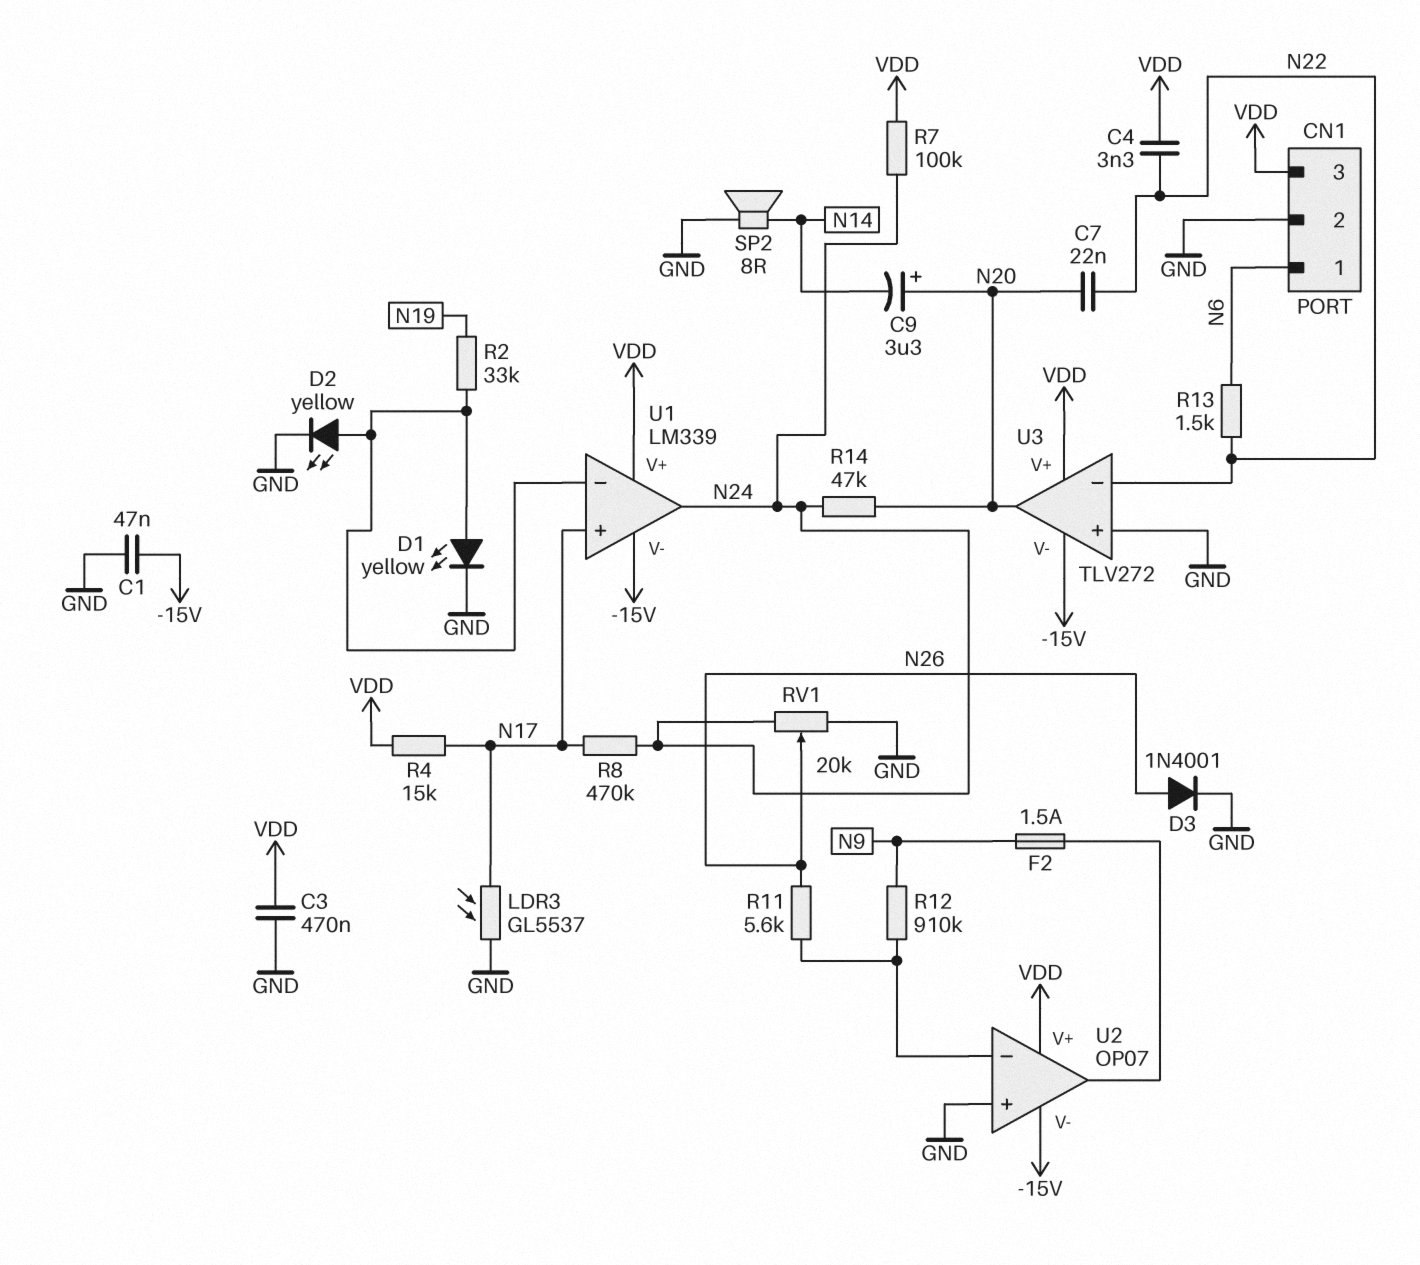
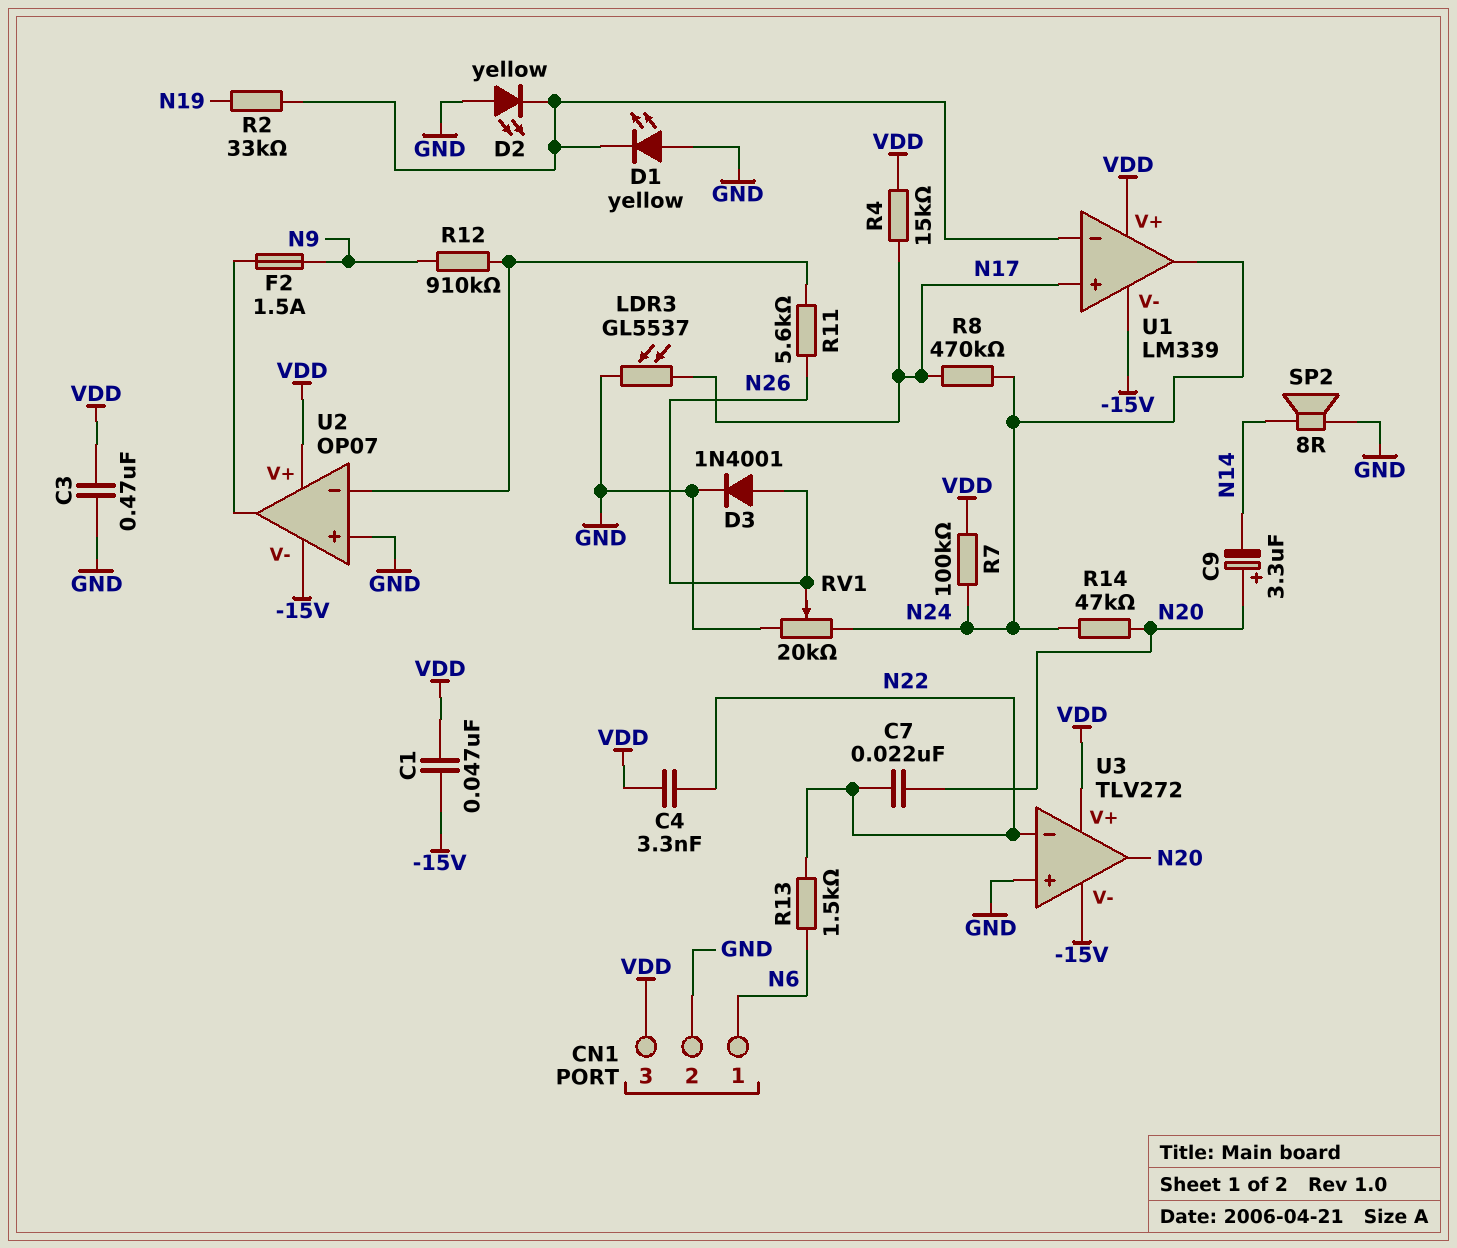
C1: 47nF (-15V, GND) -> 47nF (-15V, VDD)
D1: LED yellow (A U1/in-, K GND) -> LED yellow (A GND, K U1/in-)
D2: LED yellow (A U1/in-, K GND) -> LED yellow (A GND, K U1/in-)

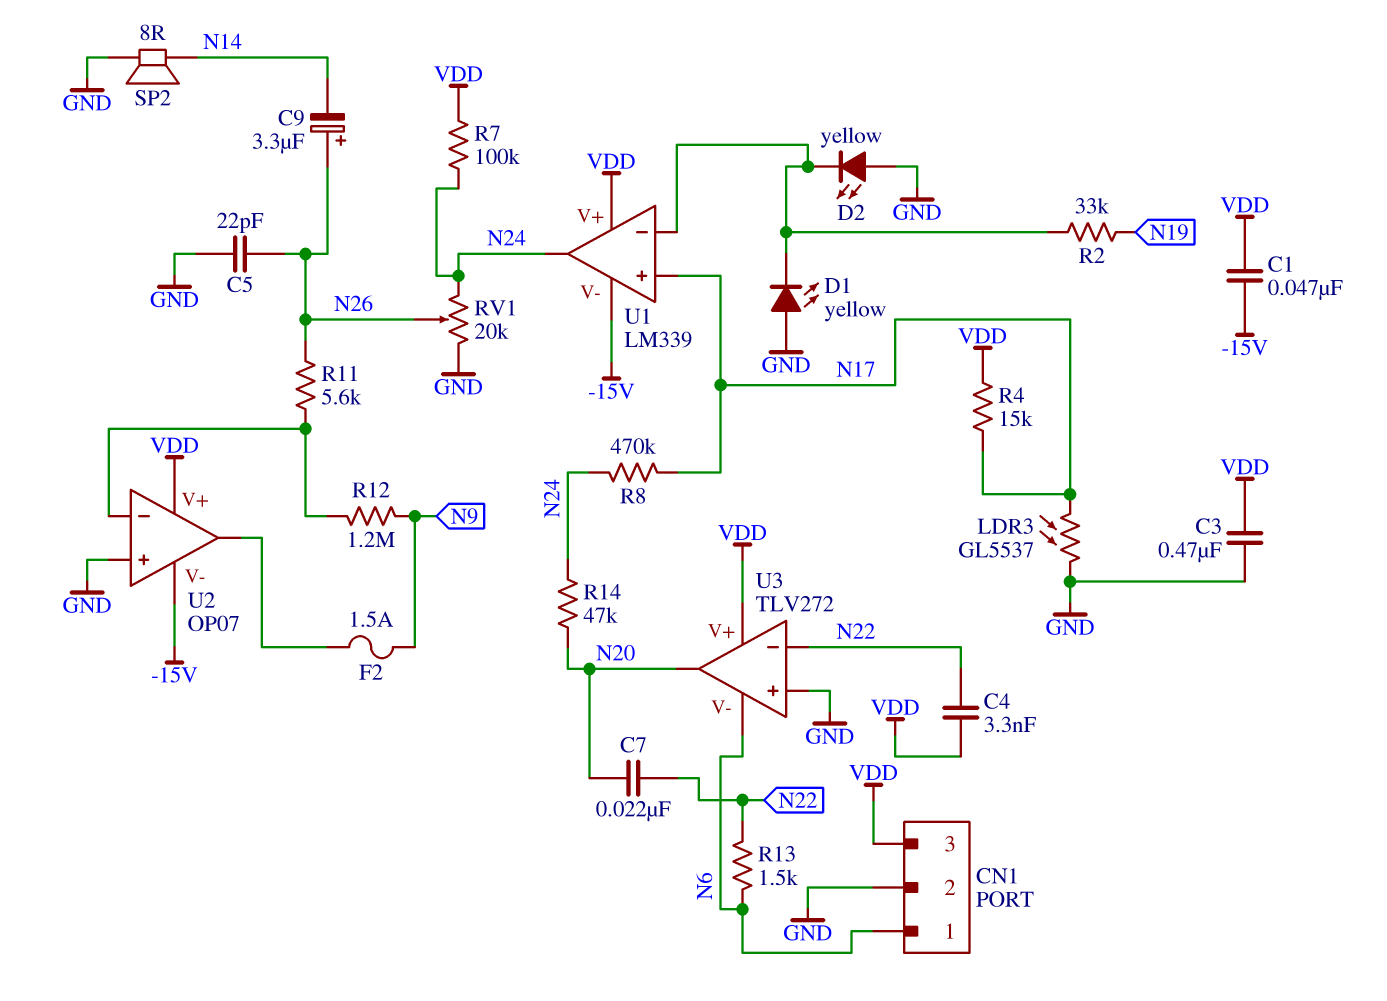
C5: none -> 22pF (GND, N26)
C9: 3.3uF (plus N20, minus N14) -> 3.3uF (plus N26, minus N14)
D3: diode 1N4001 (A N26, K GND) -> none
R12: 910k (N9, U2/in-) -> 1.2M (N9, U2/in-)
U3 pin V-: -15V -> N6

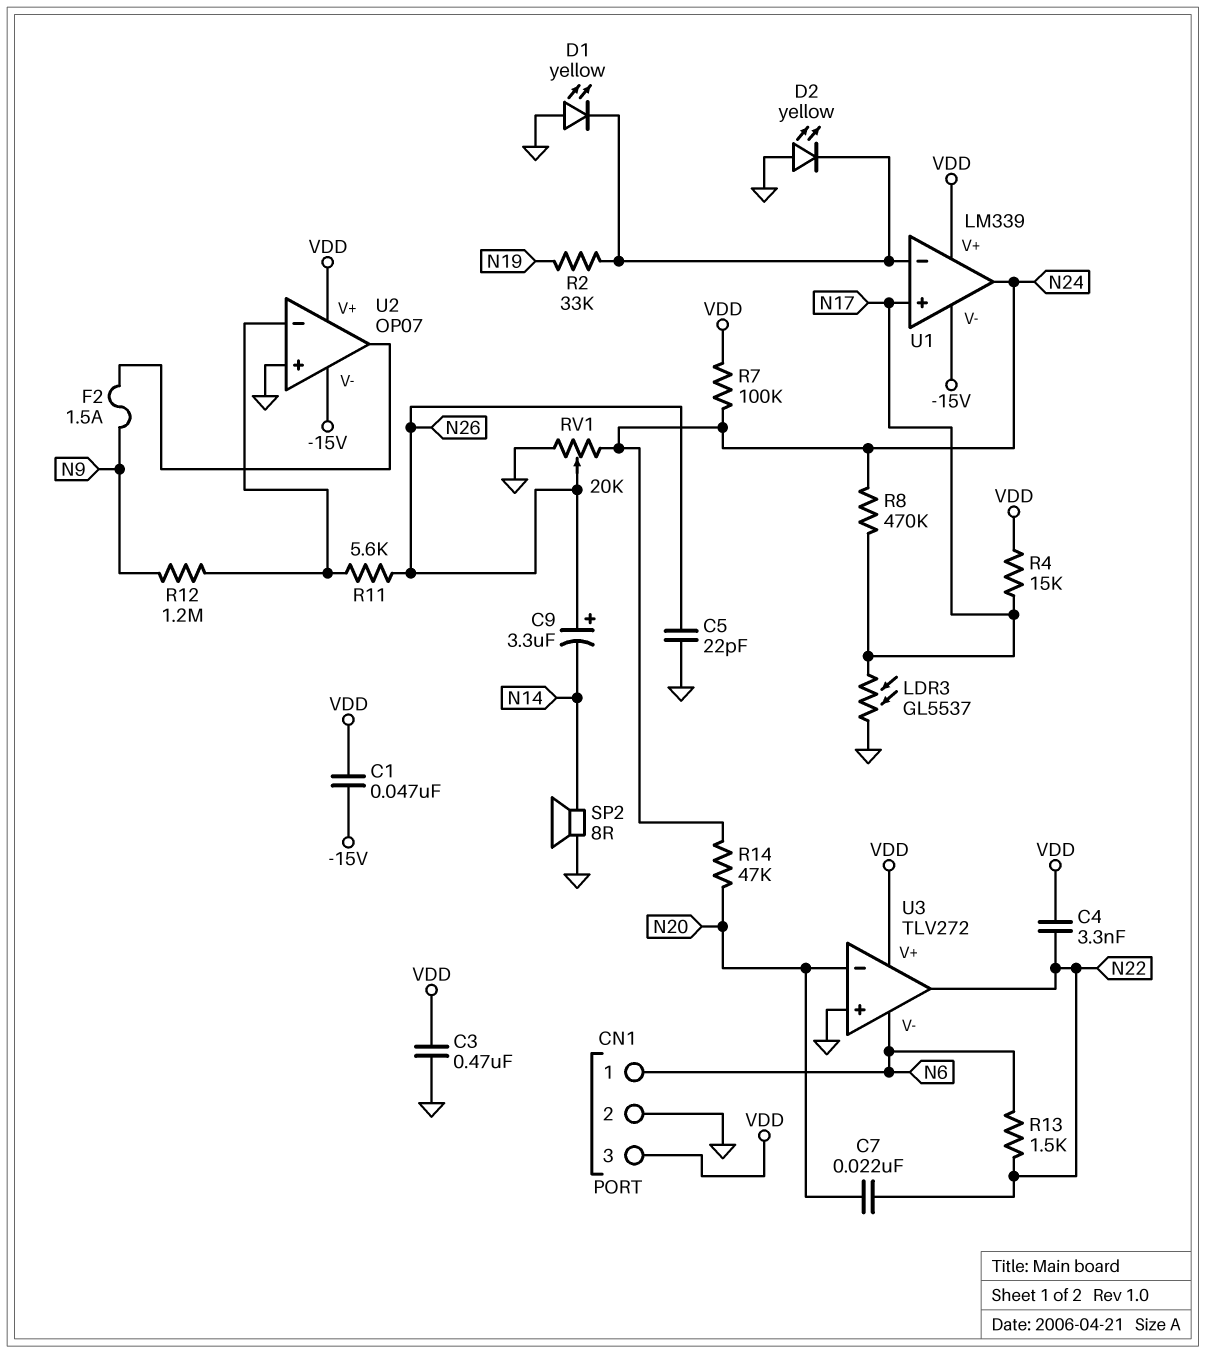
U3 pin in-: N22 -> N20
U3 pin out: N20 -> N22

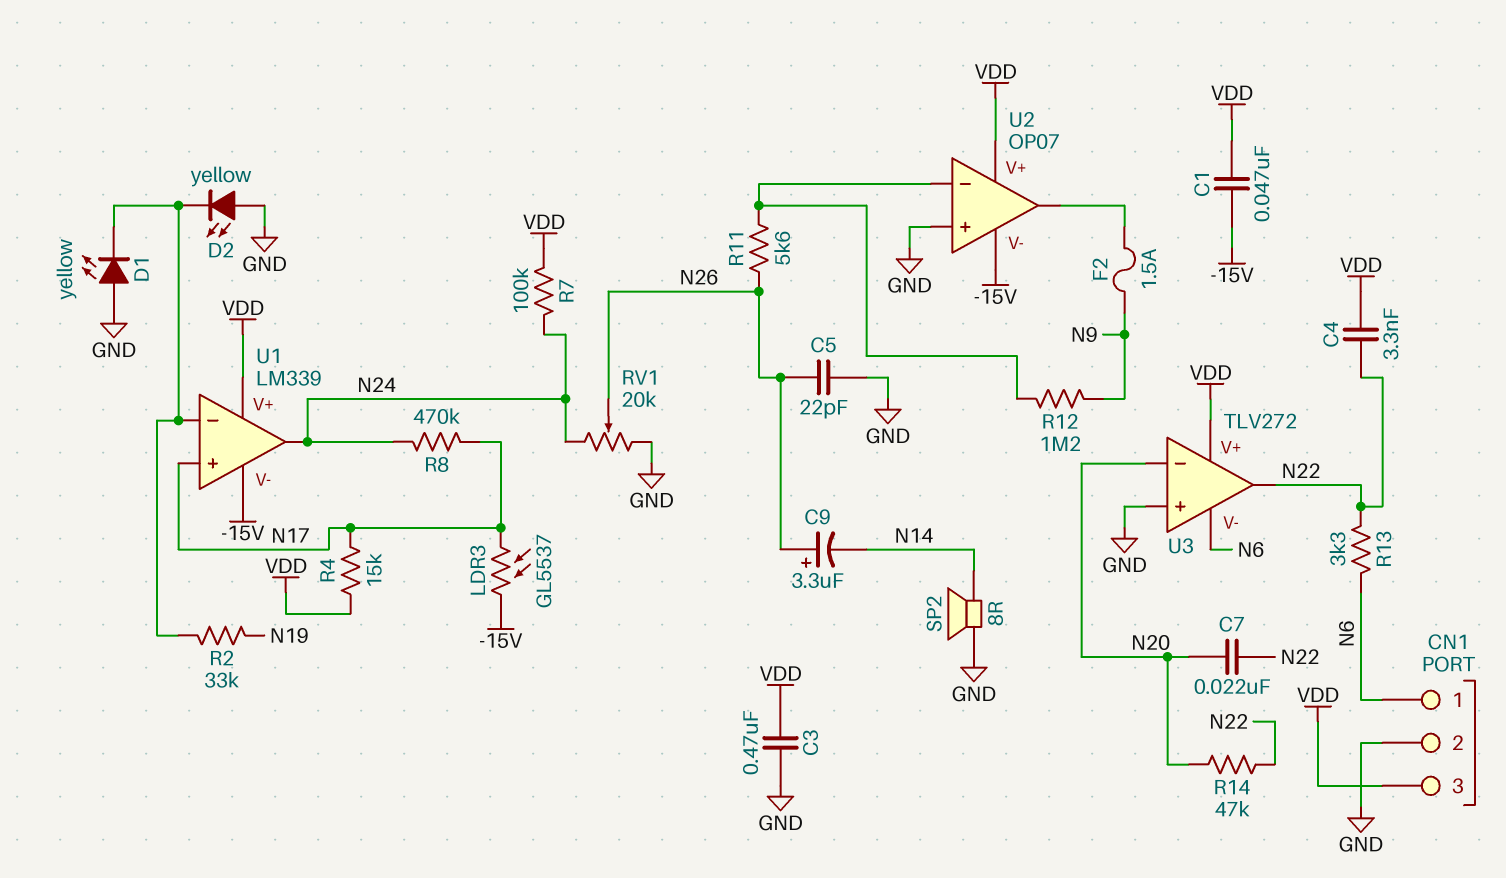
LDR3: GL5537 (GND, N17) -> GL5537 (-15V, N17)
R13: 1.5k (N6, N22) -> 3.3k (N6, N22)
R14: 47k (N20, N24) -> 47k (N20, N22)

